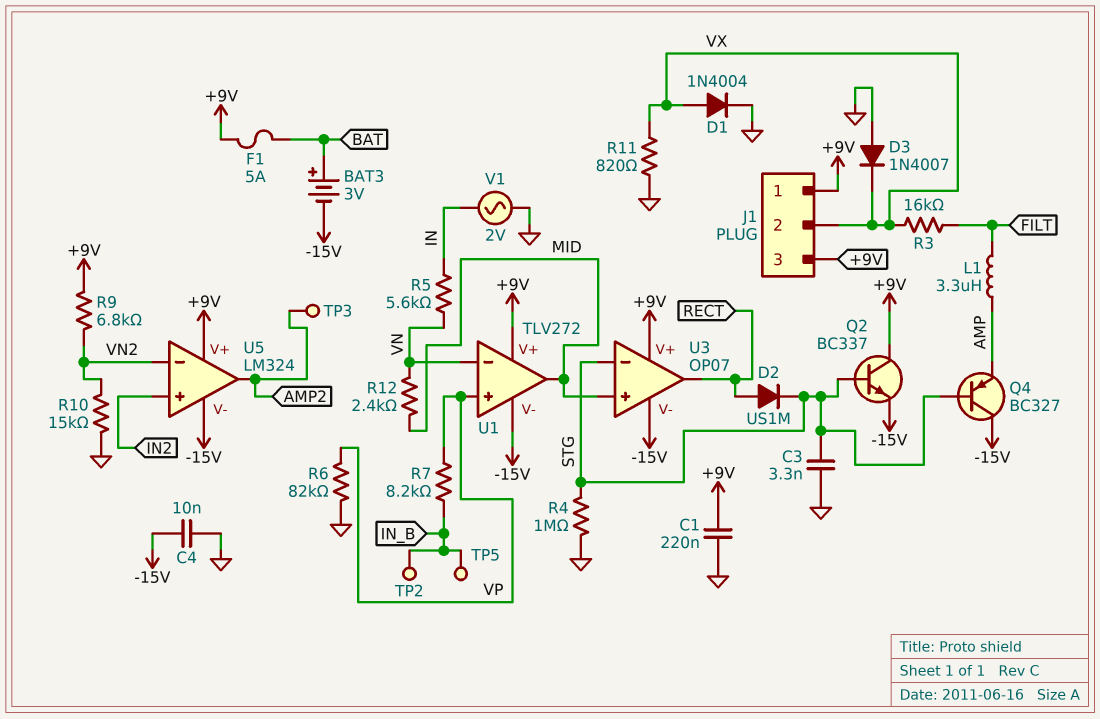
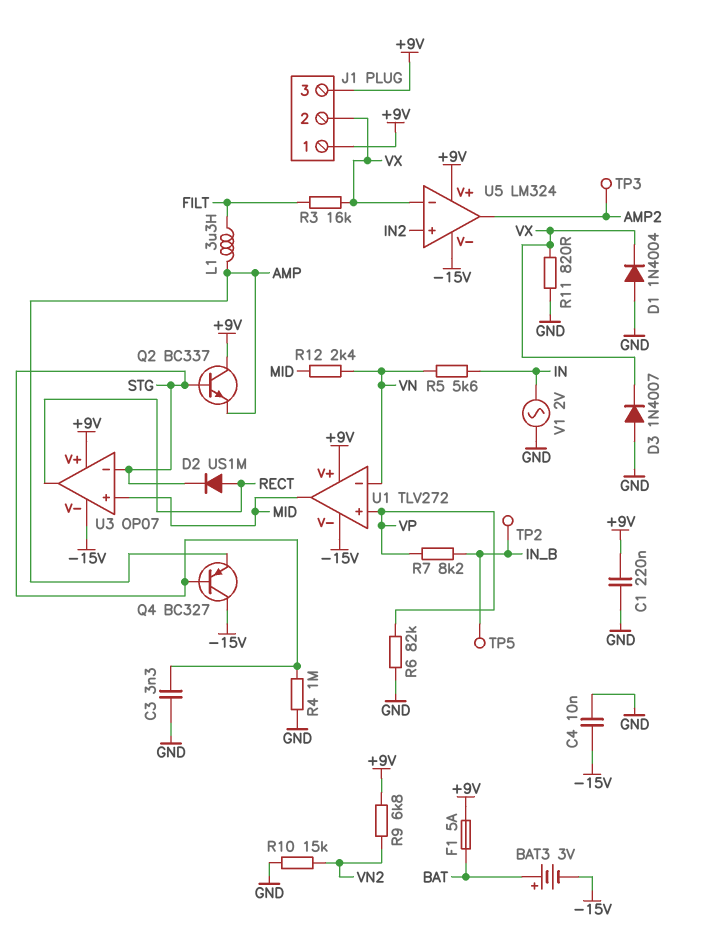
D1: diode 1N4004 (A VX, K GND) -> diode 1N4004 (A GND, K VX)
Q2: NPN BC337 (B STG, C +9V, E -15V) -> NPN BC337 (B STG, C +9V, E AMP)
U5 pin in-: VN2 -> VX

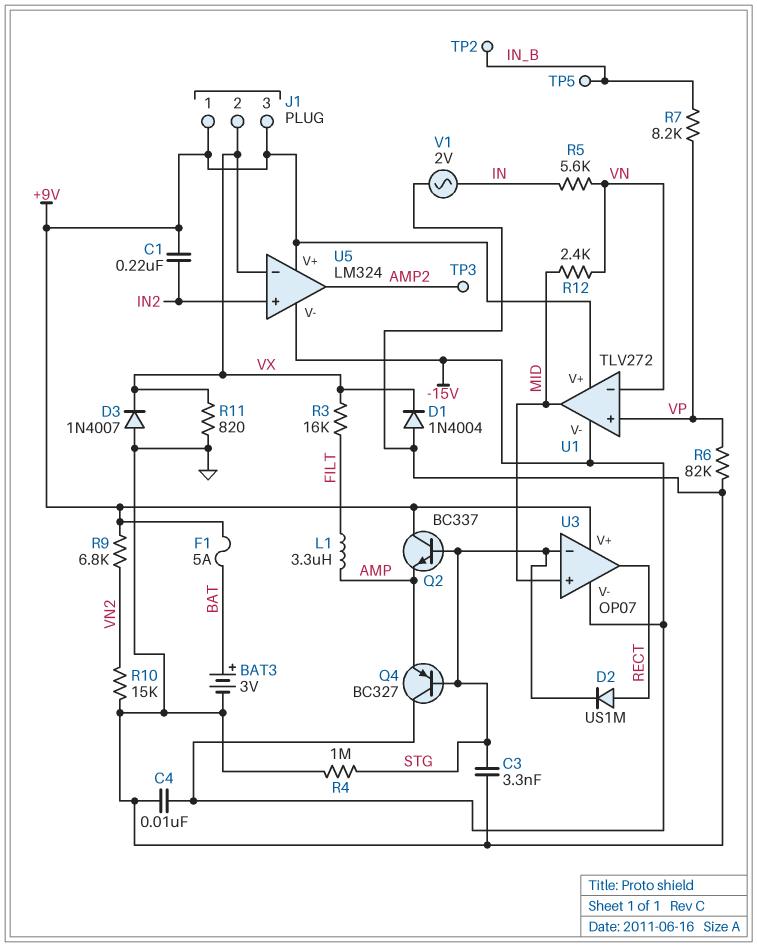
BAT3: 3V (plus BAT, minus -15V) -> 3V (plus BAT, minus GND)
C1: 220nF (+9V, GND) -> 220nF (+9V, IN2)

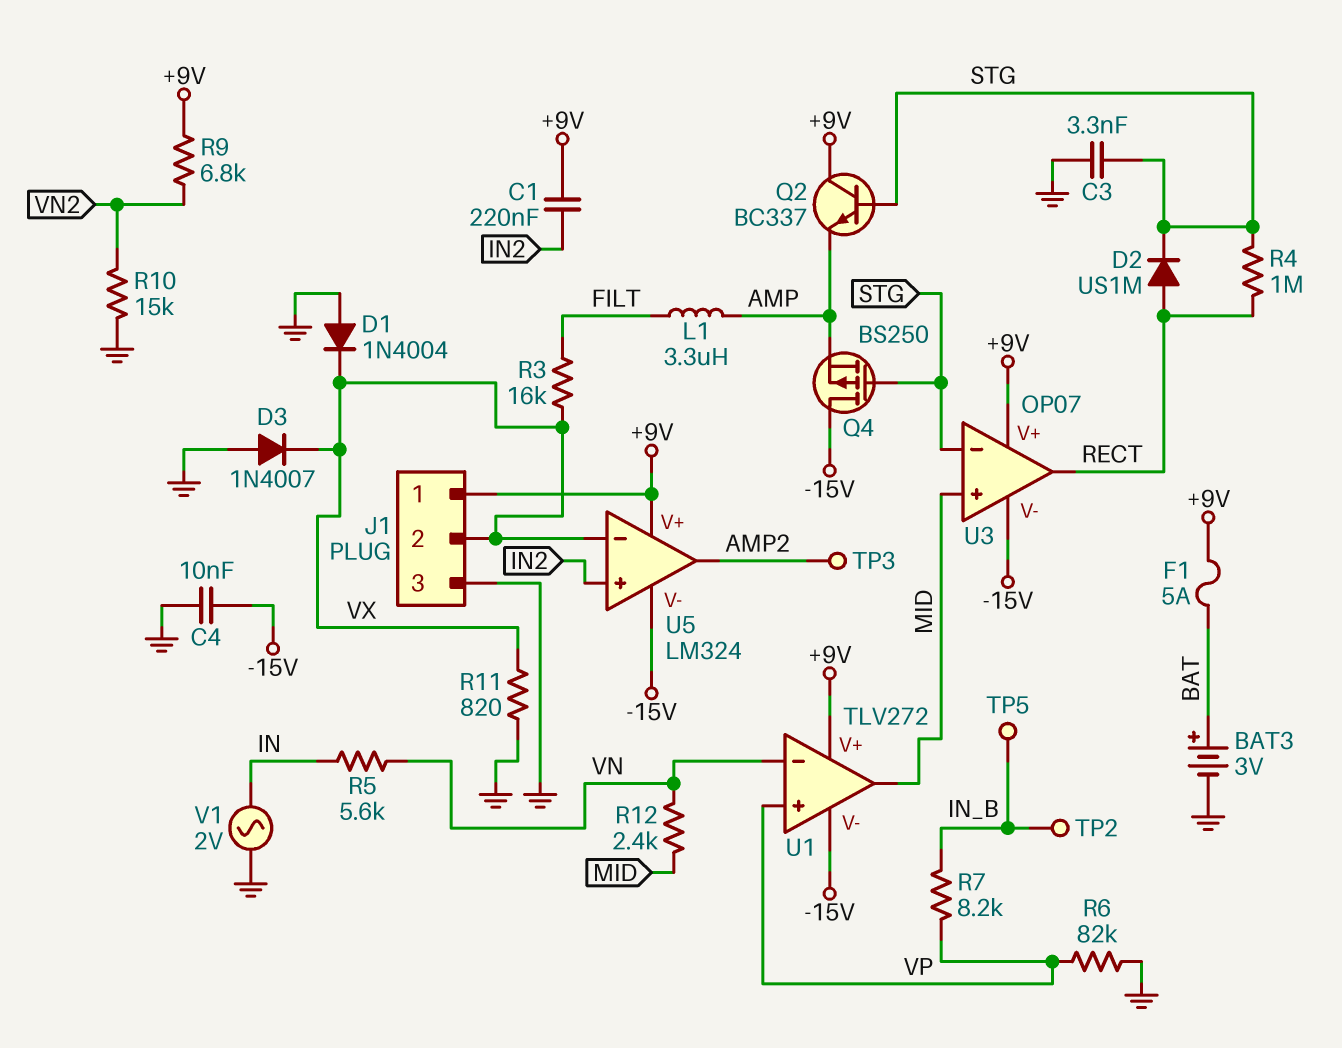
J1 pin 3: +9V -> GND
Q4: PNP BC327 (B STG, C -15V, E AMP) -> PMOS BS250 (G STG, D -15V, S AMP)
R4: 1M (GND, STG) -> 1M (RECT, STG)

